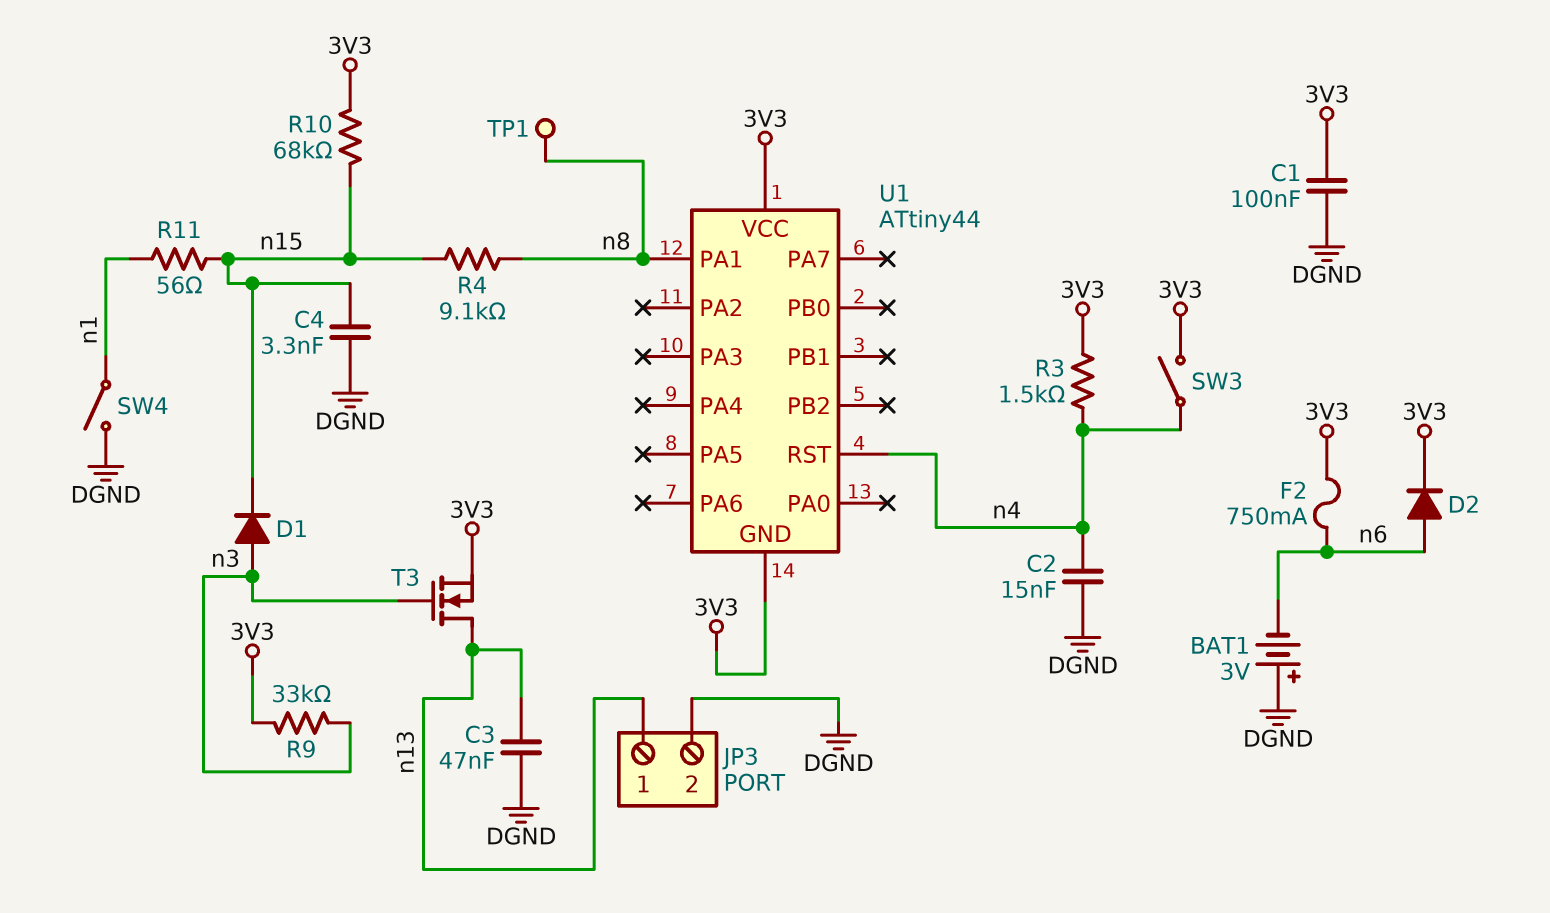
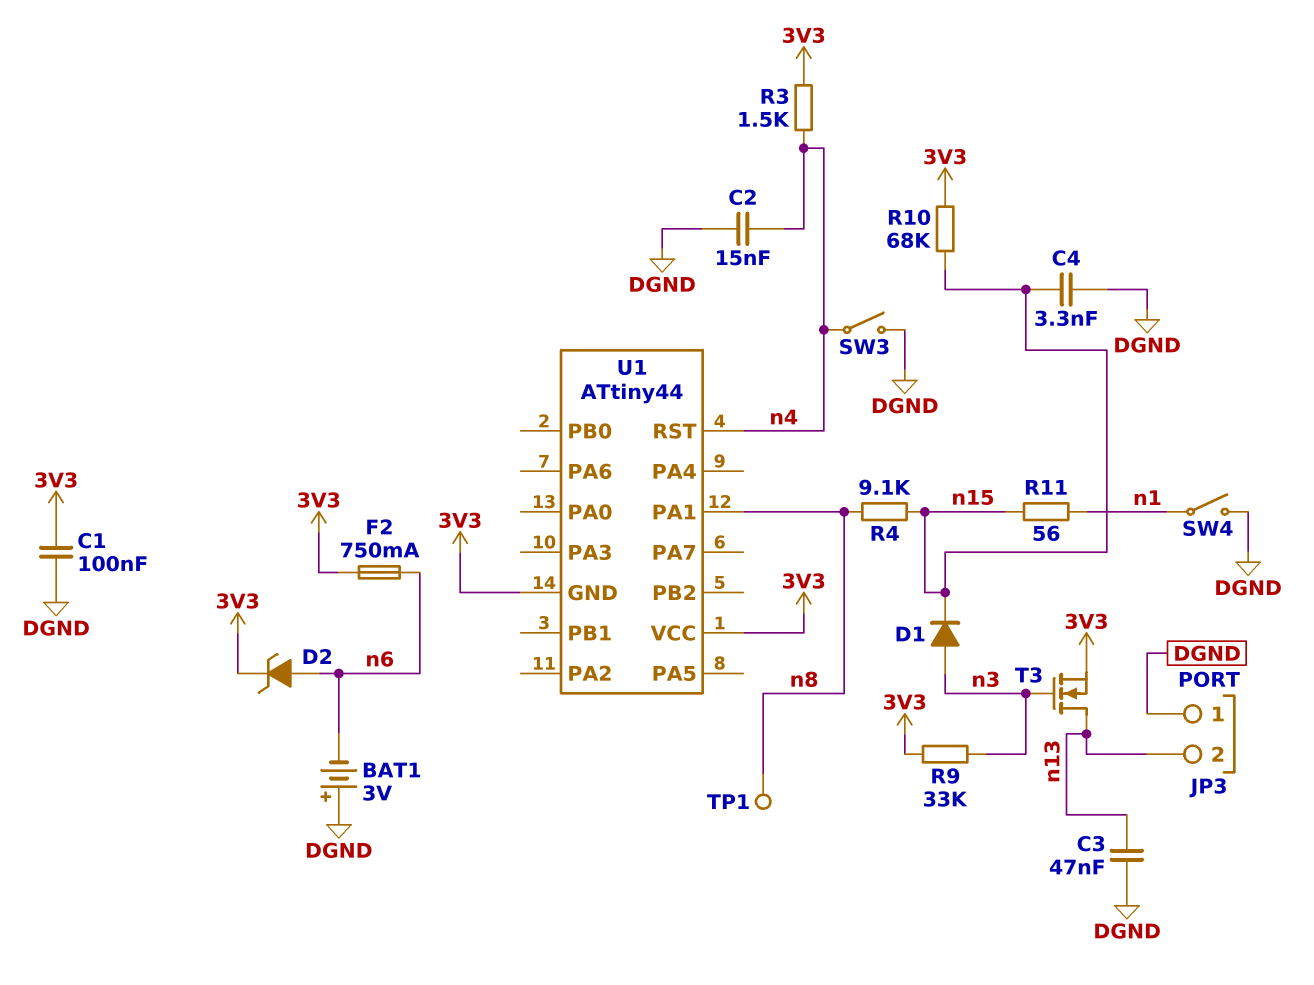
D2: diode (A n6, K 3V3) -> zener (A n6, K 3V3)
JP3 pin 1: n13 -> DGND
JP3 pin 2: DGND -> n13
SW3: switch (3V3, n4) -> switch (DGND, n4)

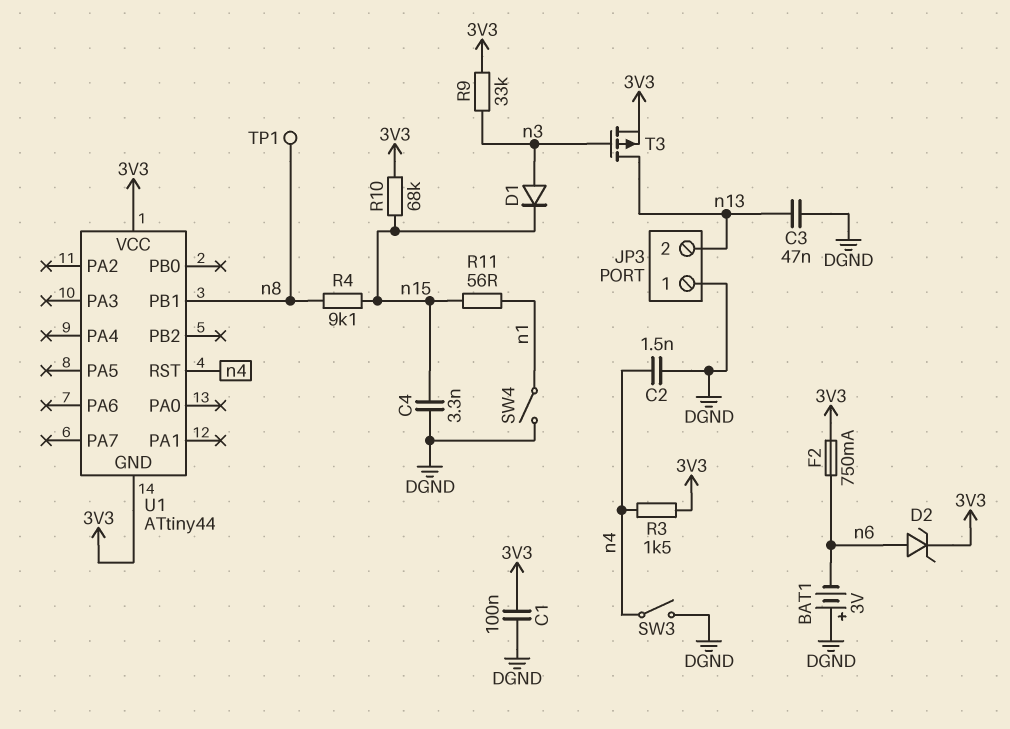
C2: 15nF (DGND, n4) -> 1.5nF (DGND, n4)
T3: NMOS (G n3, D n13, S 3V3) -> PMOS (G n3, D n13, S 3V3)
U1 pin PA1: n8 -> none
U1 pin PB1: none -> n8

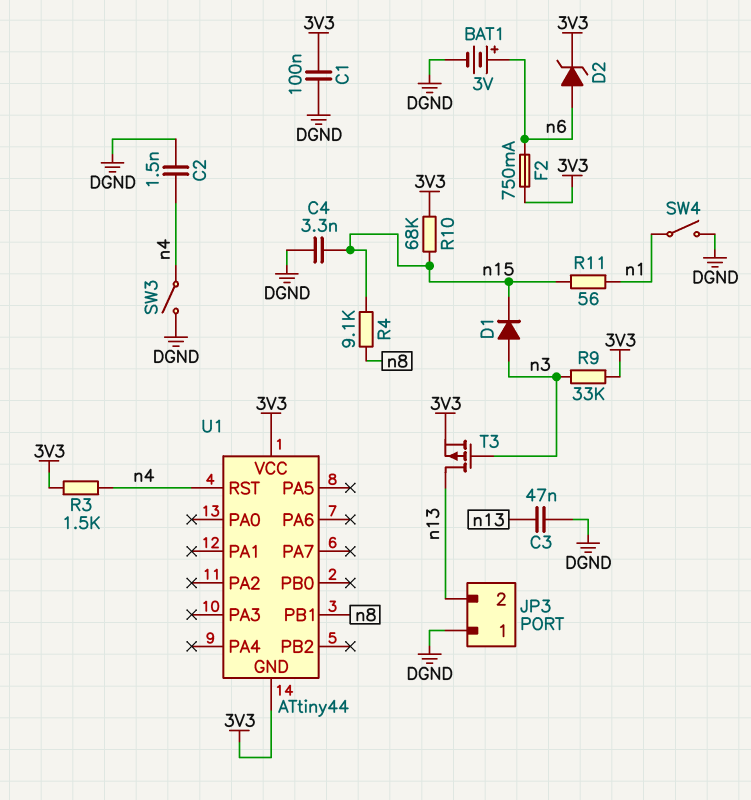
BAT1: 3V (plus DGND, minus n6) -> 3V (plus n6, minus DGND)
TP1: test point (n8) -> none

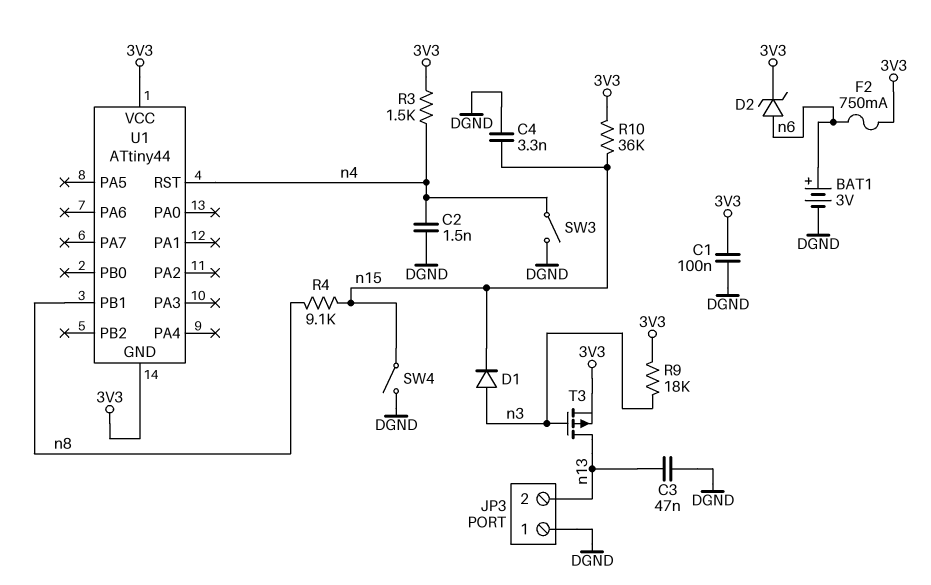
R9: 33k (3V3, n3) -> 18k (3V3, n3)
R10: 68k (3V3, n15) -> 36k (3V3, n15)
R11: 56 (n1, n15) -> none
SW4: switch (DGND, n1) -> switch (DGND, n15)

